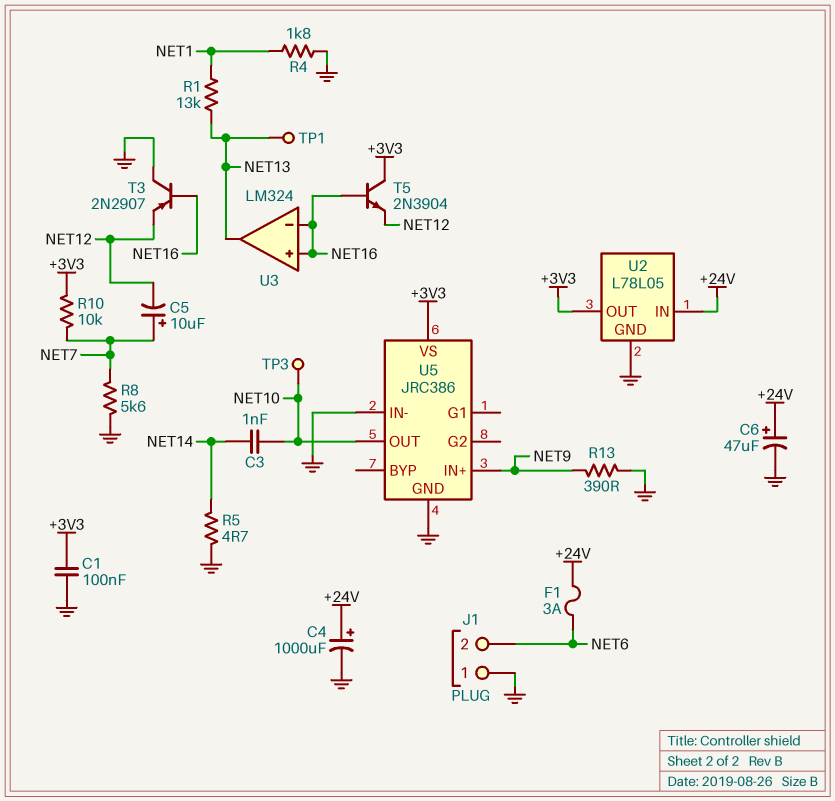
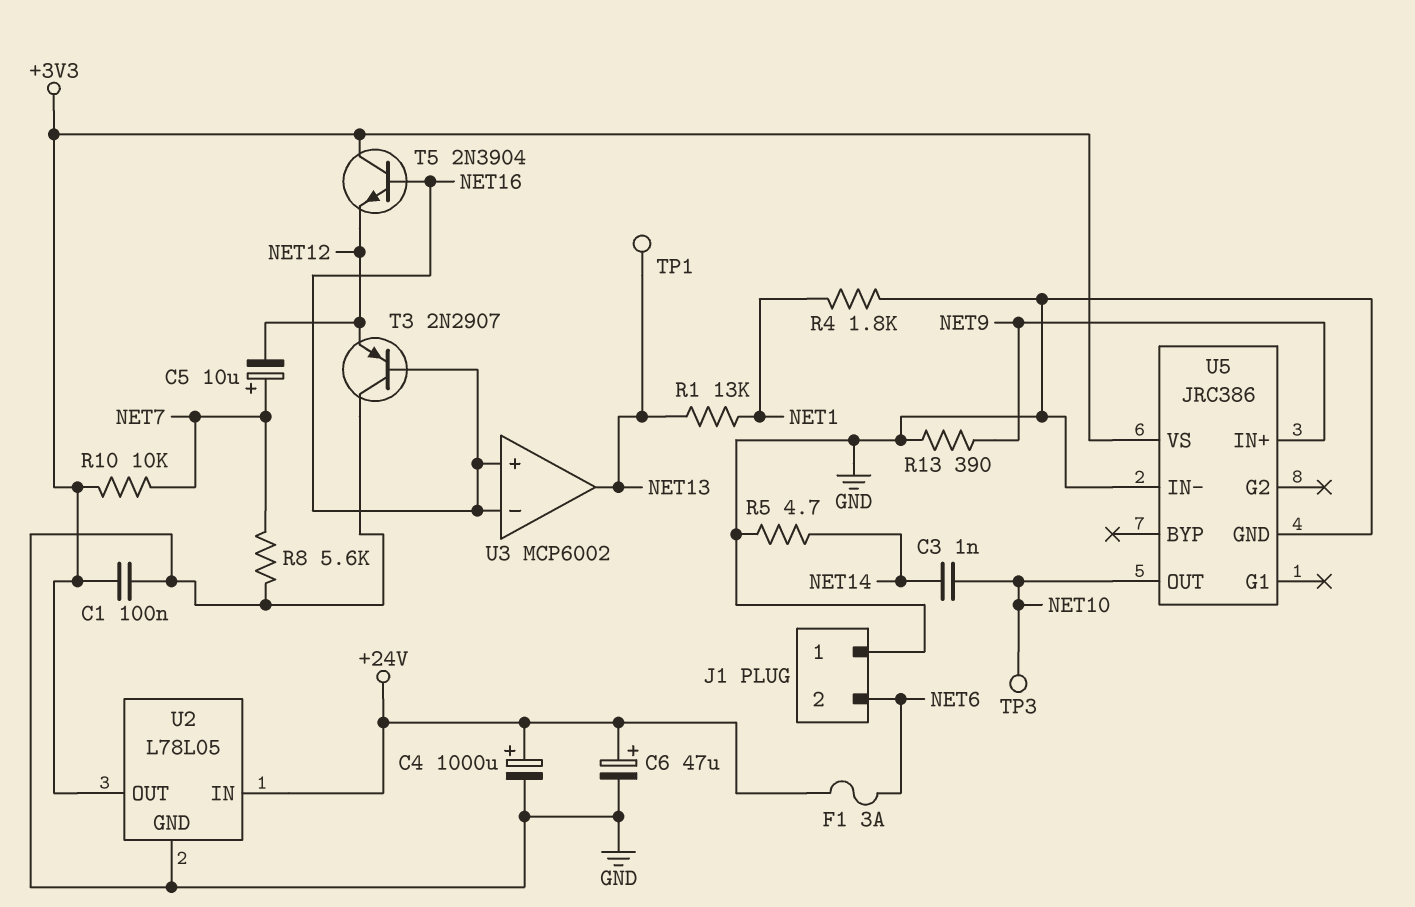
U3: LM324 -> MCP6002

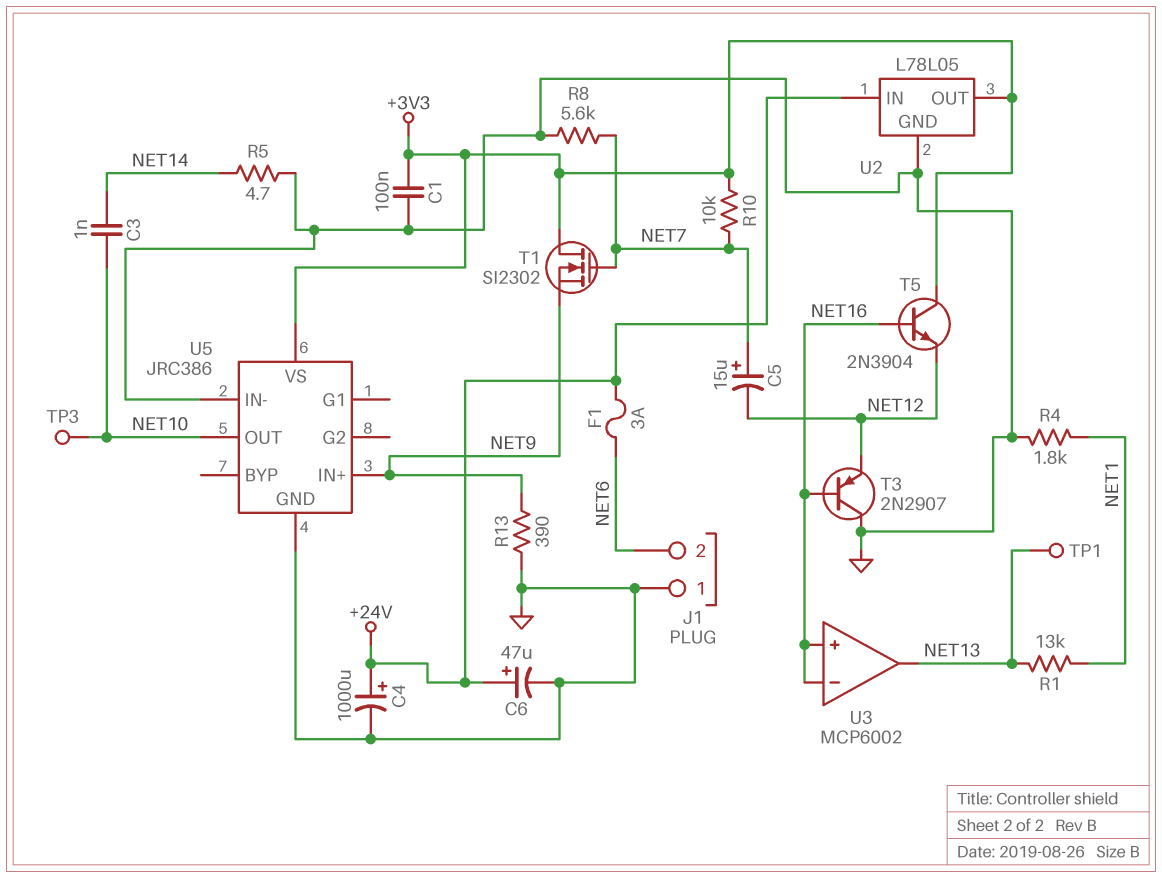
C5: 10uF (plus NET7, minus NET12) -> 15uF (plus NET7, minus NET12)
T1: none -> NMOS SI2302 (G NET7, D +3V3, S NET9)

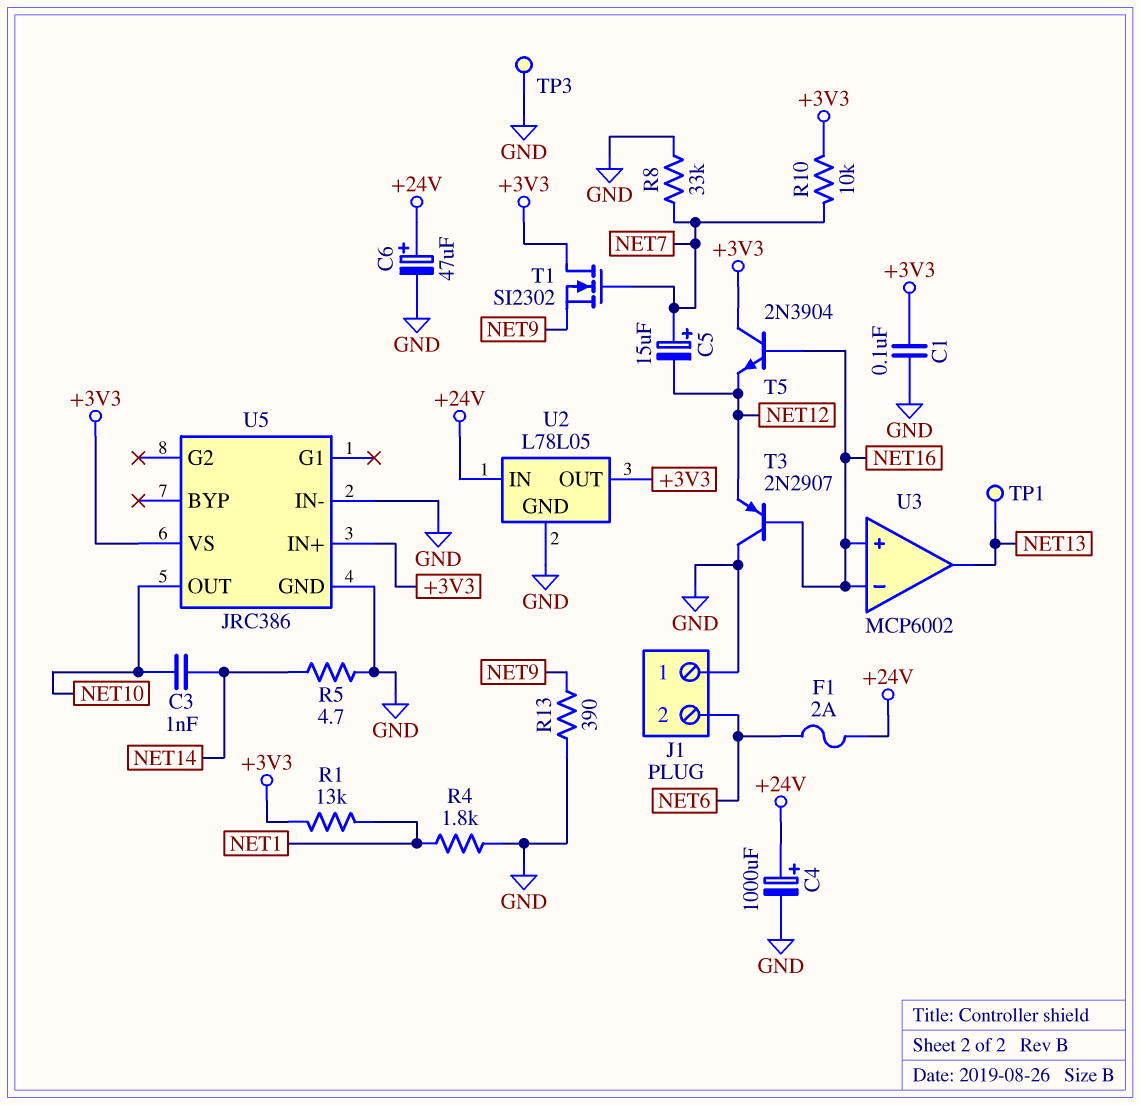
F1: 3A (+24V, NET6) -> 2A (+24V, NET6)
R1: 13k (NET1, NET13) -> 13k (+3V3, NET1)
R8: 5.6k (GND, NET7) -> 33k (GND, NET7)
TP3: test point (NET10) -> test point (GND)
U5 pin IN+: NET9 -> +3V3

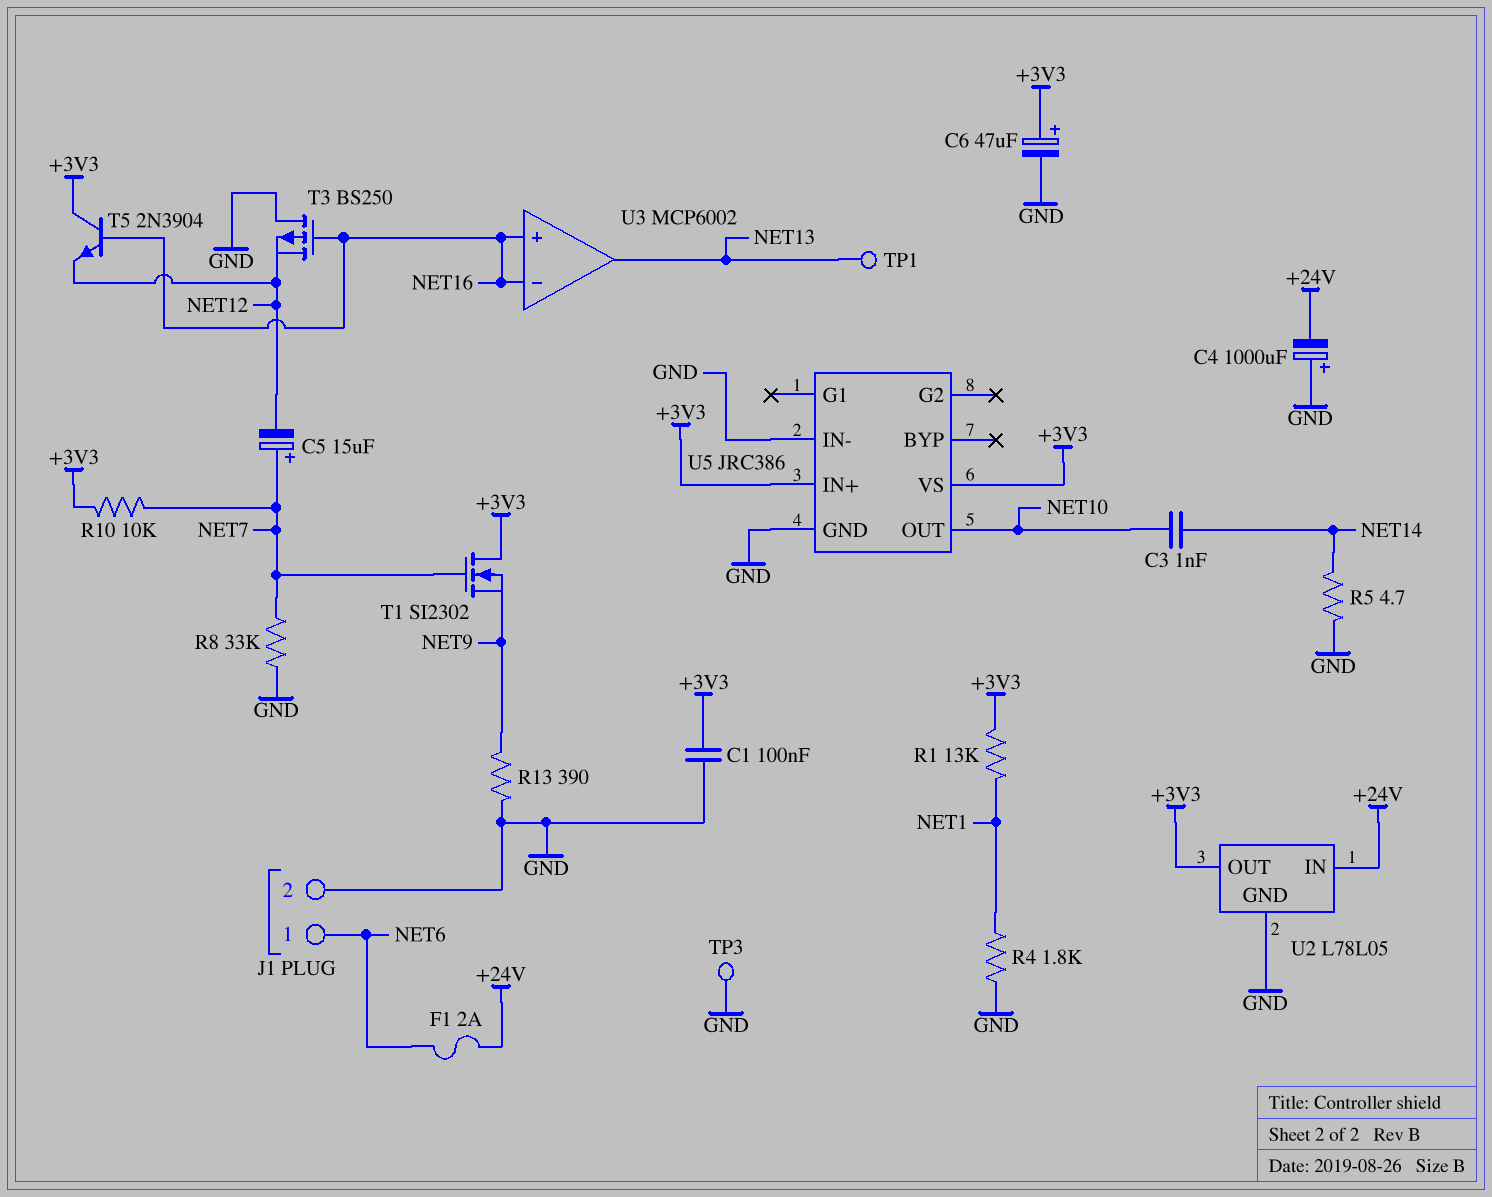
C4: 1000uF (plus +24V, minus GND) -> 1000uF (plus GND, minus +24V)
C6: 47uF (plus +24V, minus GND) -> 47uF (plus +3V3, minus GND)
J1 pin 1: GND -> NET6
J1 pin 2: NET6 -> GND
T3: PNP 2N2907 (B NET16, C GND, E NET12) -> PMOS BS250 (G NET16, D GND, S NET12)

